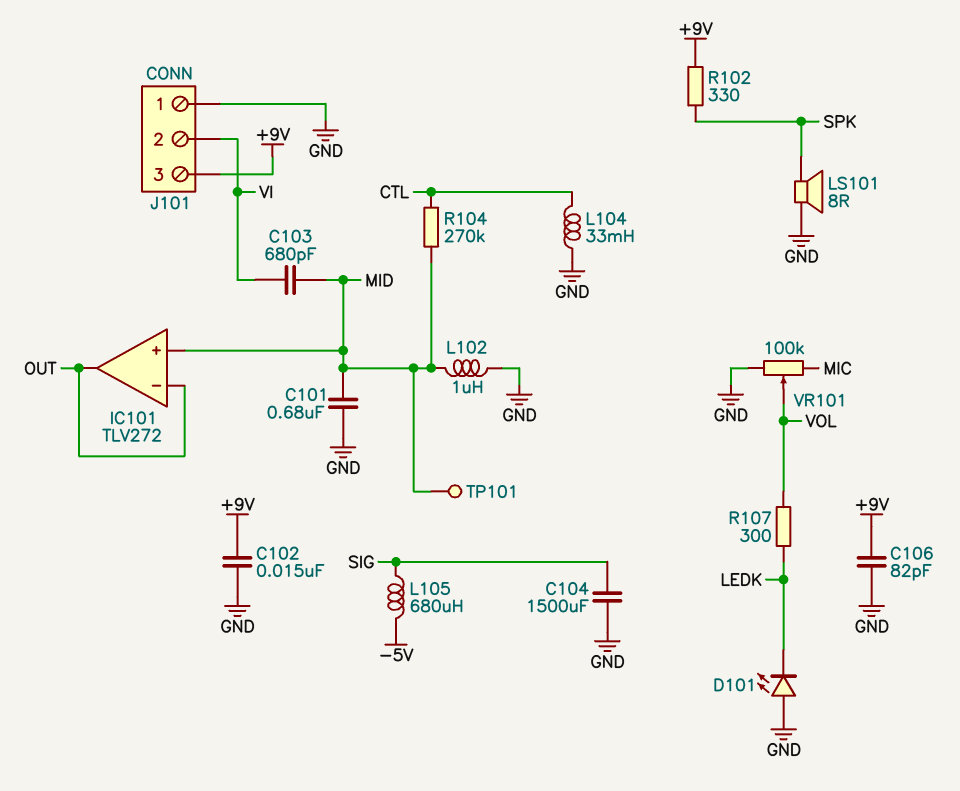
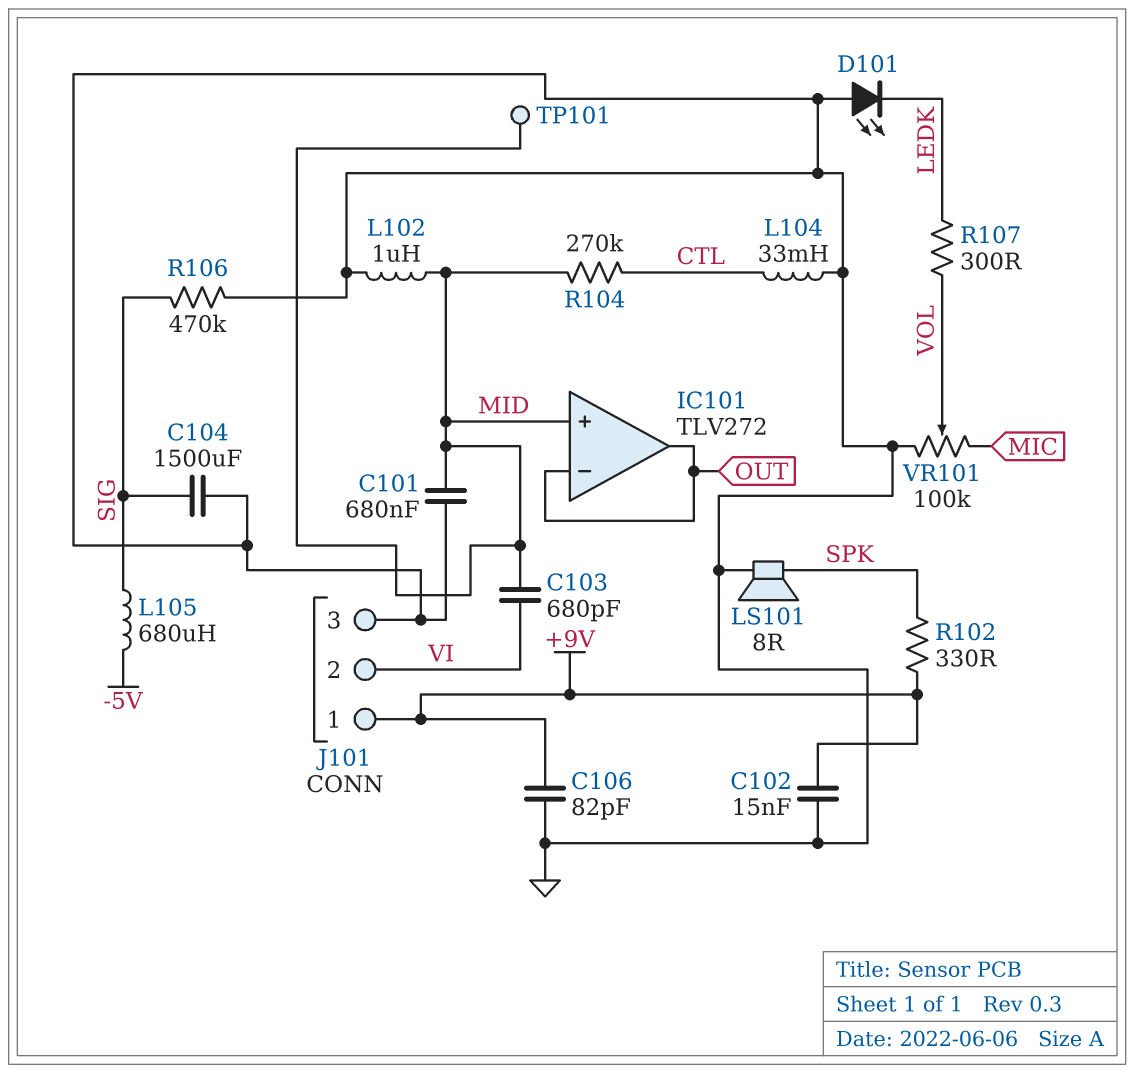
J101 pin 1: GND -> +9V
J101 pin 3: +9V -> GND
R106: none -> 470k (GND, SIG)

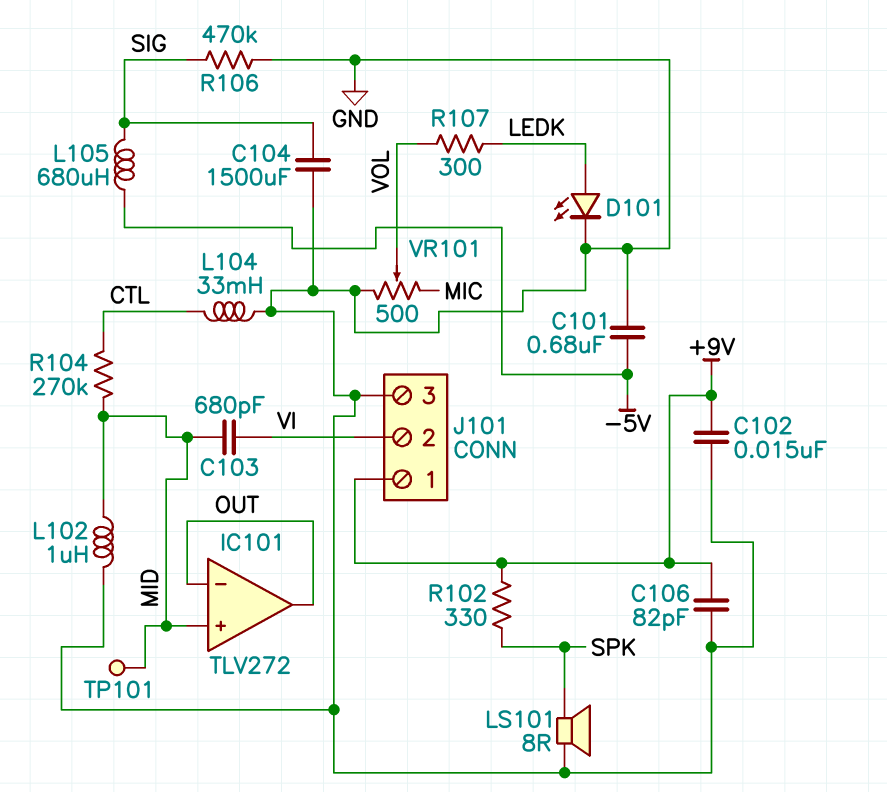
C101: 680nF (GND, MID) -> 680nF (-5V, GND)
D101: LED (A GND, K LEDK) -> LED (A LEDK, K GND)
VR101: 100k (GND, MIC, wiper VOL) -> 500 (GND, MIC, wiper VOL)

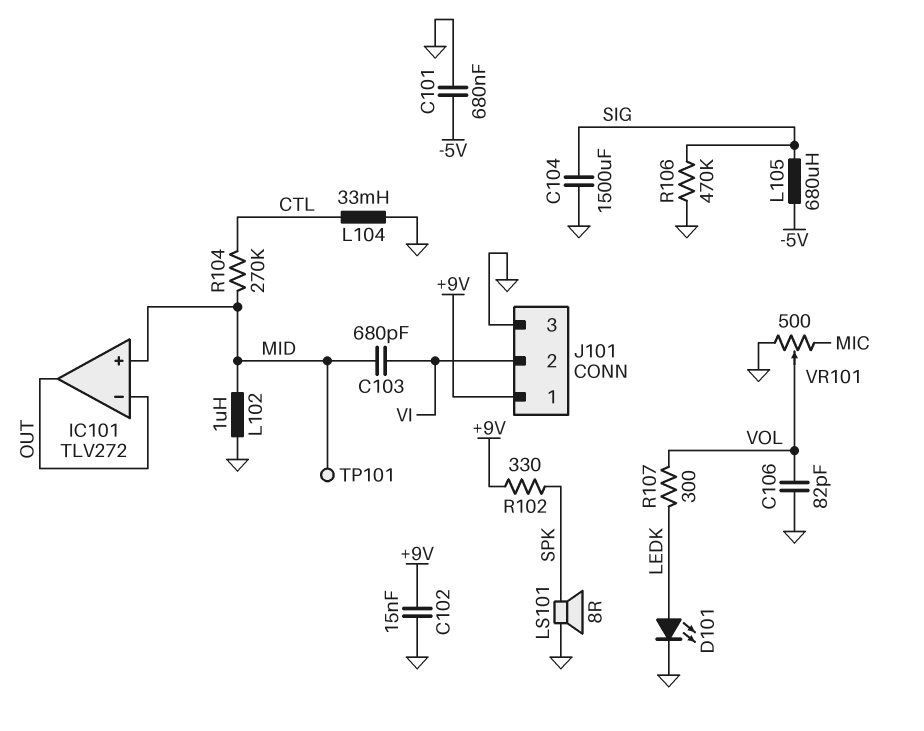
C106: 82pF (+9V, GND) -> 82pF (GND, VOL)

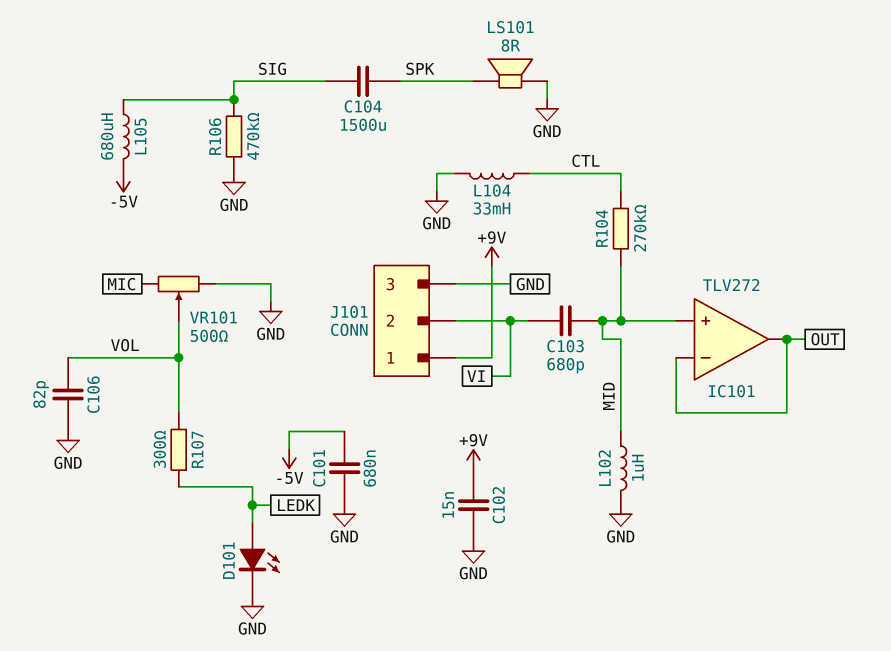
C104: 1500uF (GND, SIG) -> 1500uF (SIG, SPK)
R102: 330 (+9V, SPK) -> none
TP101: test point (MID) -> none

